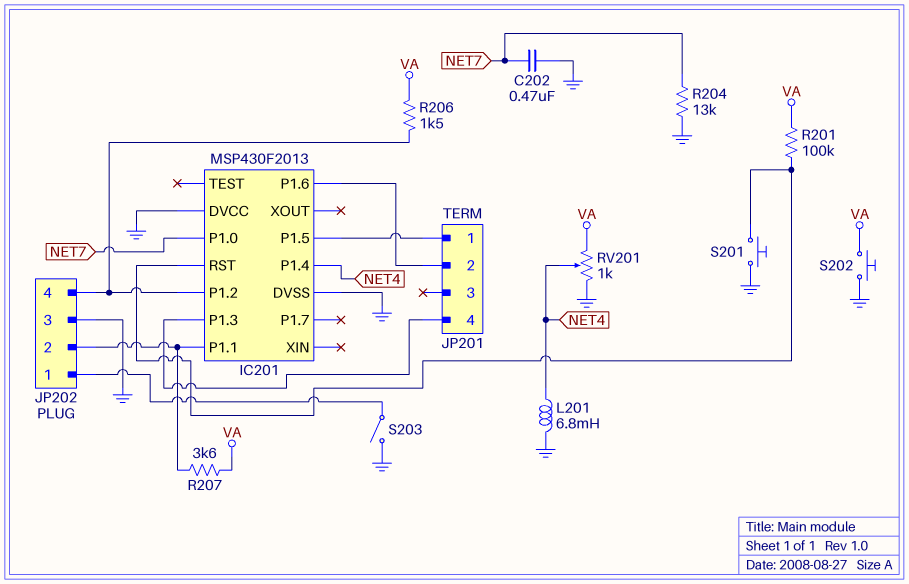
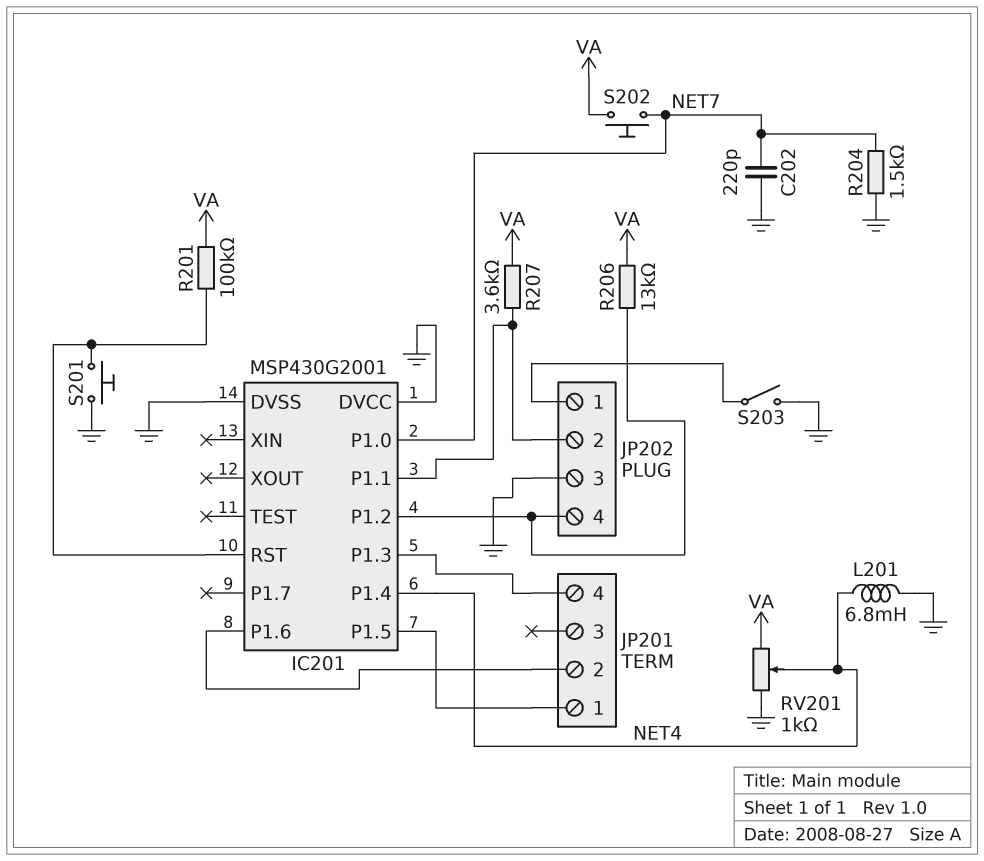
C202: 470nF (GND, NET7) -> 220pF (GND, NET7)
IC201: MSP430F2013 -> MSP430G2001
R204: 13k (GND, NET7) -> 1.5k (GND, NET7)
R206: 1.5k (IC201/P1.2, VA) -> 13k (IC201/P1.2, VA)
S202: button (GND, VA) -> button (NET7, VA)

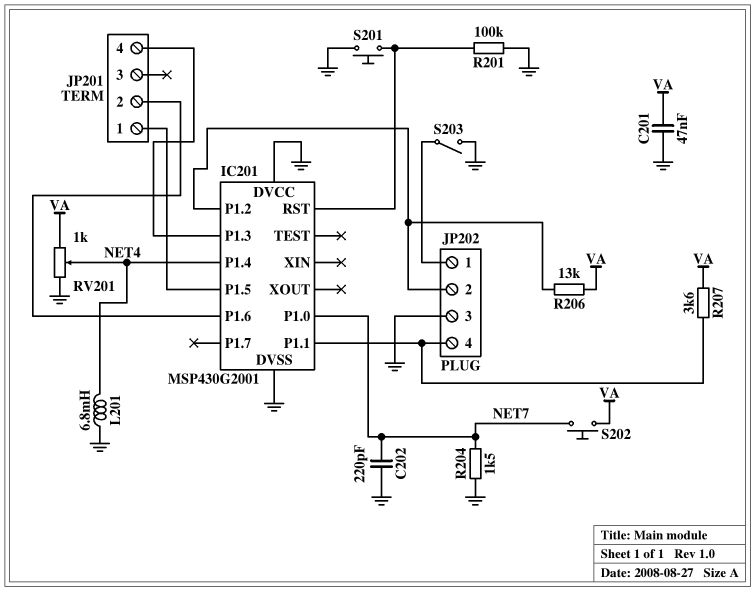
C201: none -> 47nF (GND, VA)
JP202 pin 2: IC201/P1.1 -> IC201/P1.2
JP202 pin 4: IC201/P1.2 -> IC201/P1.1
R201: 100k (IC201/RST, VA) -> 100k (GND, IC201/RST)

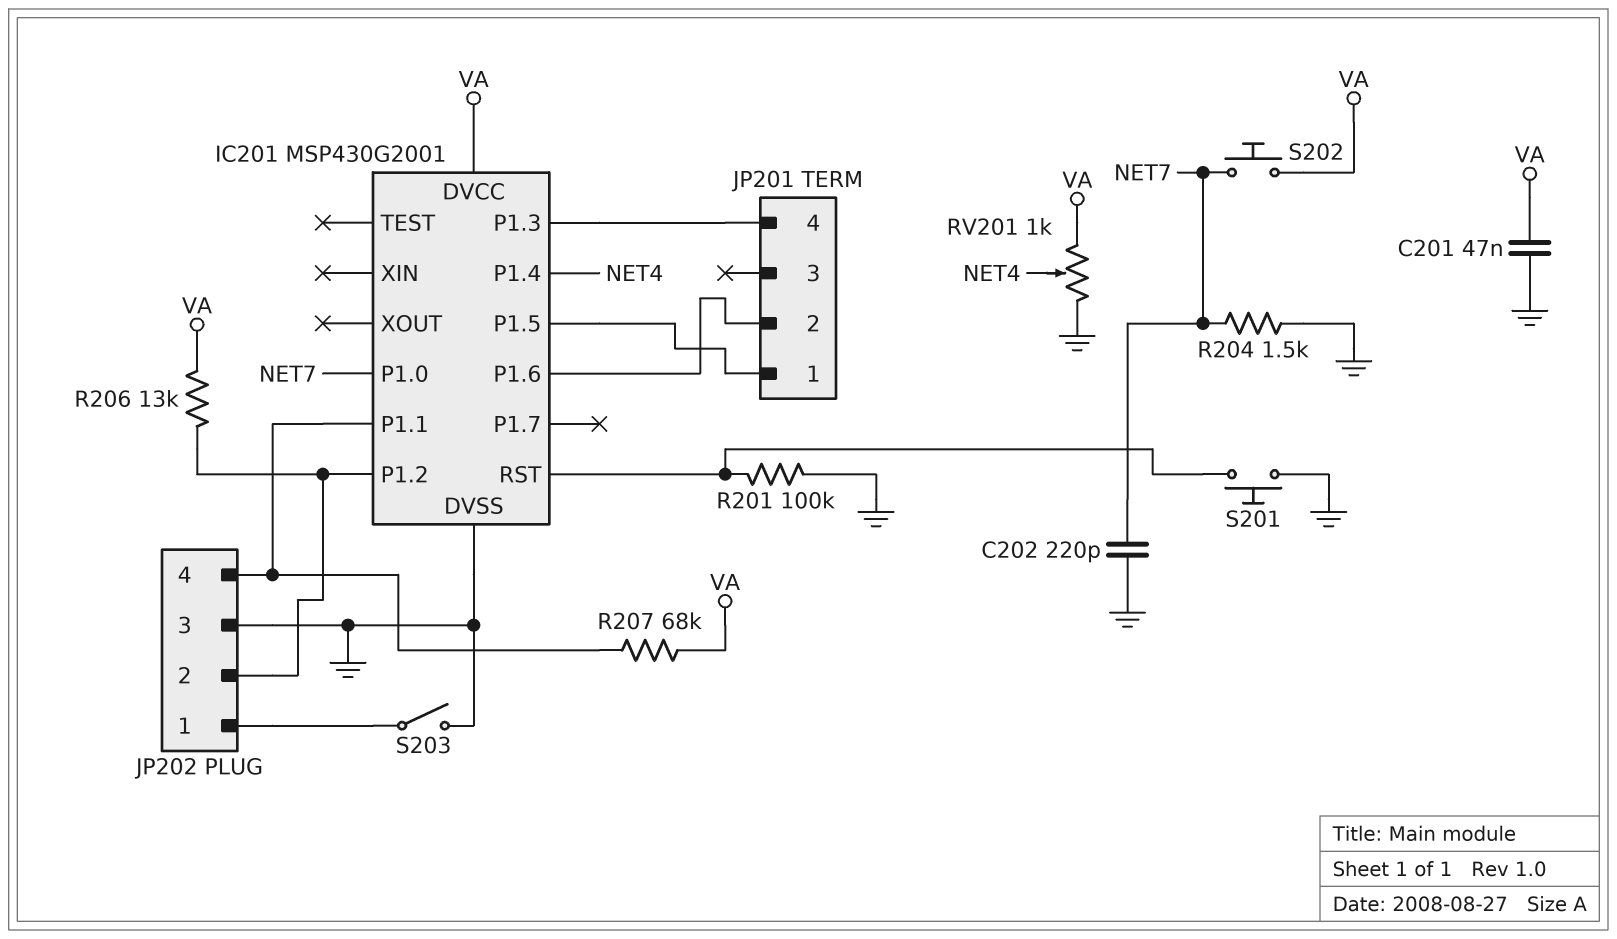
IC201 pin DVCC: GND -> VA
L201: 6.8mH (GND, NET4) -> none
R207: 3.6k (IC201/P1.1, VA) -> 68k (IC201/P1.1, VA)

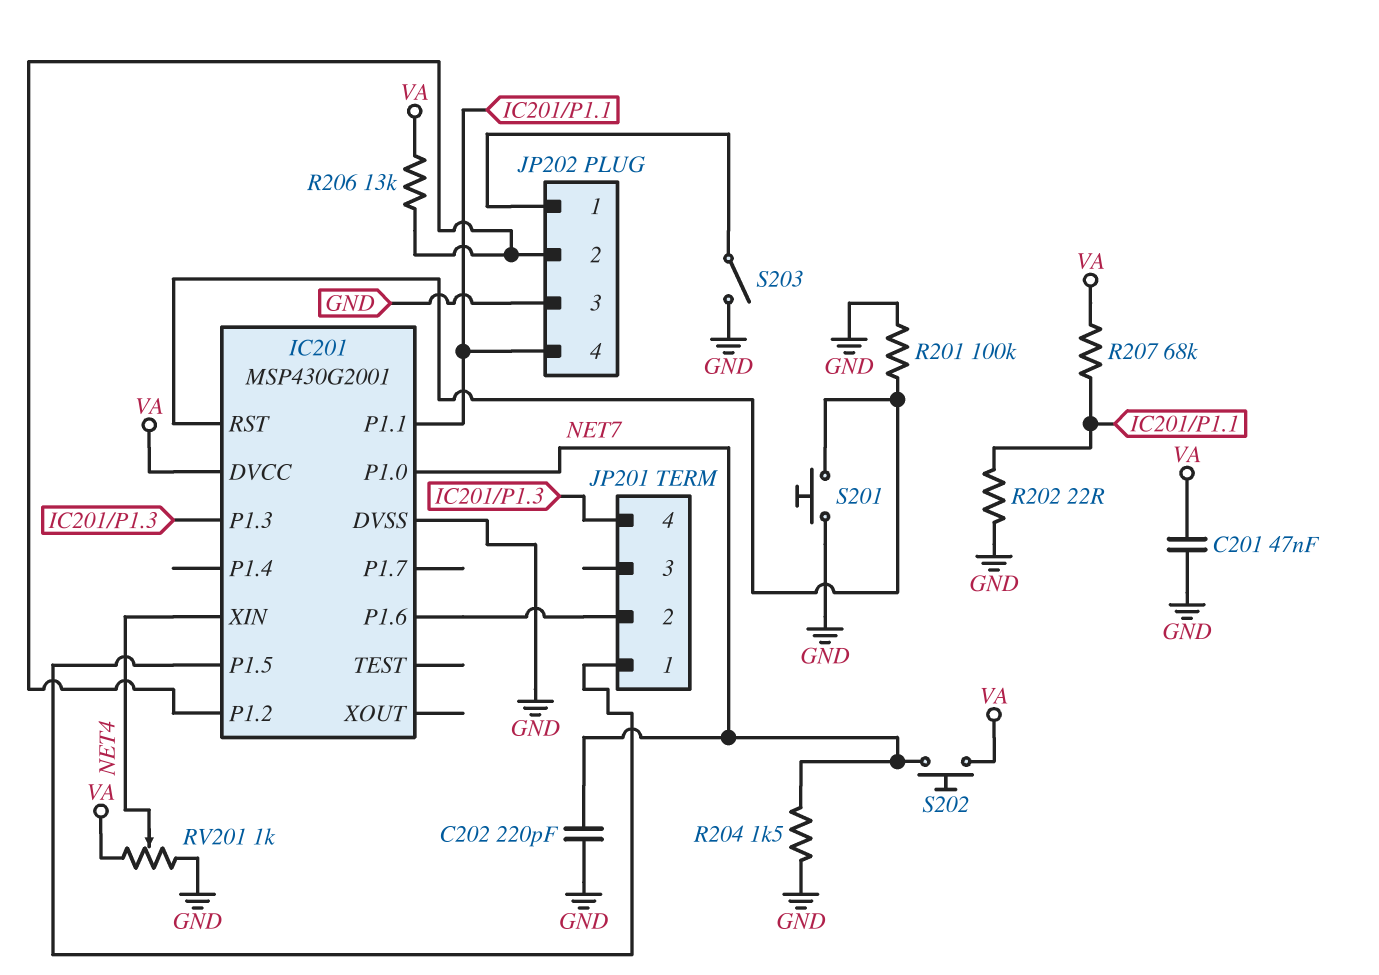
IC201 pin P1.4: NET4 -> none
IC201 pin XIN: none -> NET4
R202: none -> 22 (GND, IC201/P1.1)

